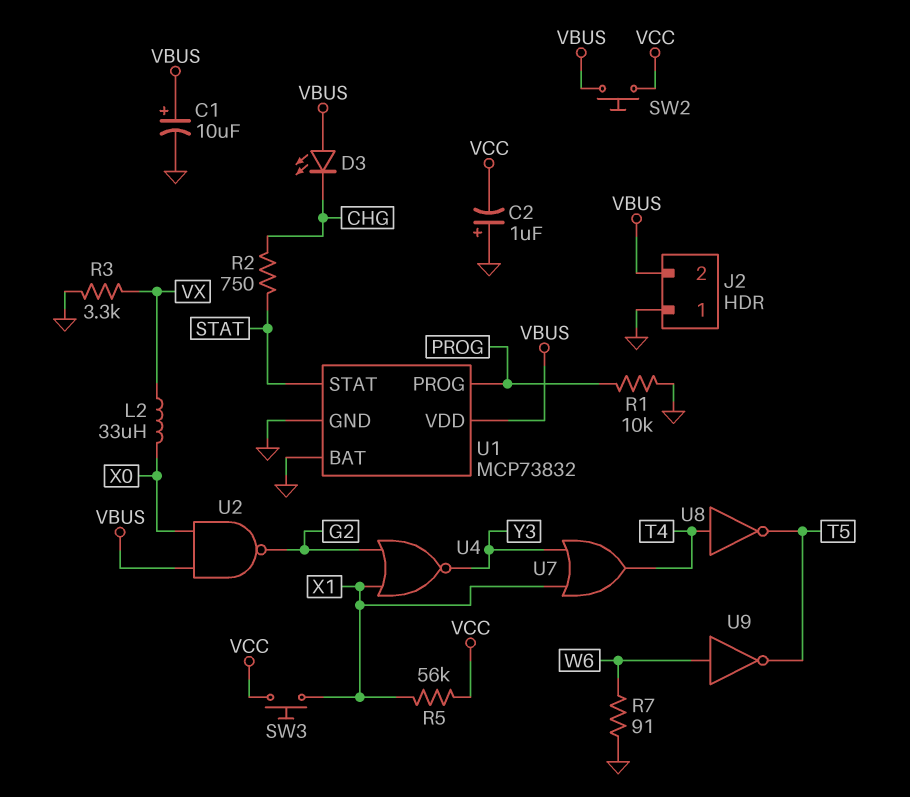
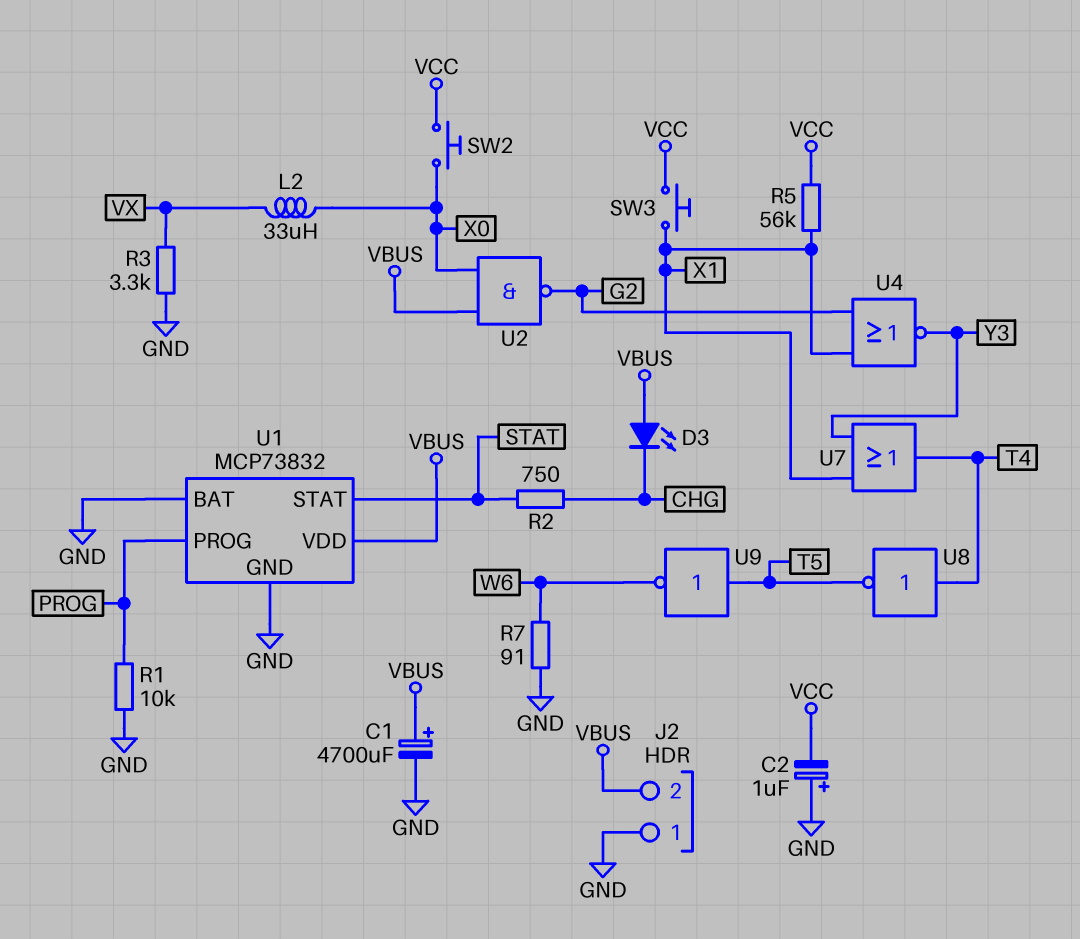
C1: 10uF (plus VBUS, minus GND) -> 4700uF (plus VBUS, minus GND)
SW2: button (VBUS, VCC) -> button (VCC, X0)
U9: NOT (in W6, out T5) -> NOT (in T5, out W6)

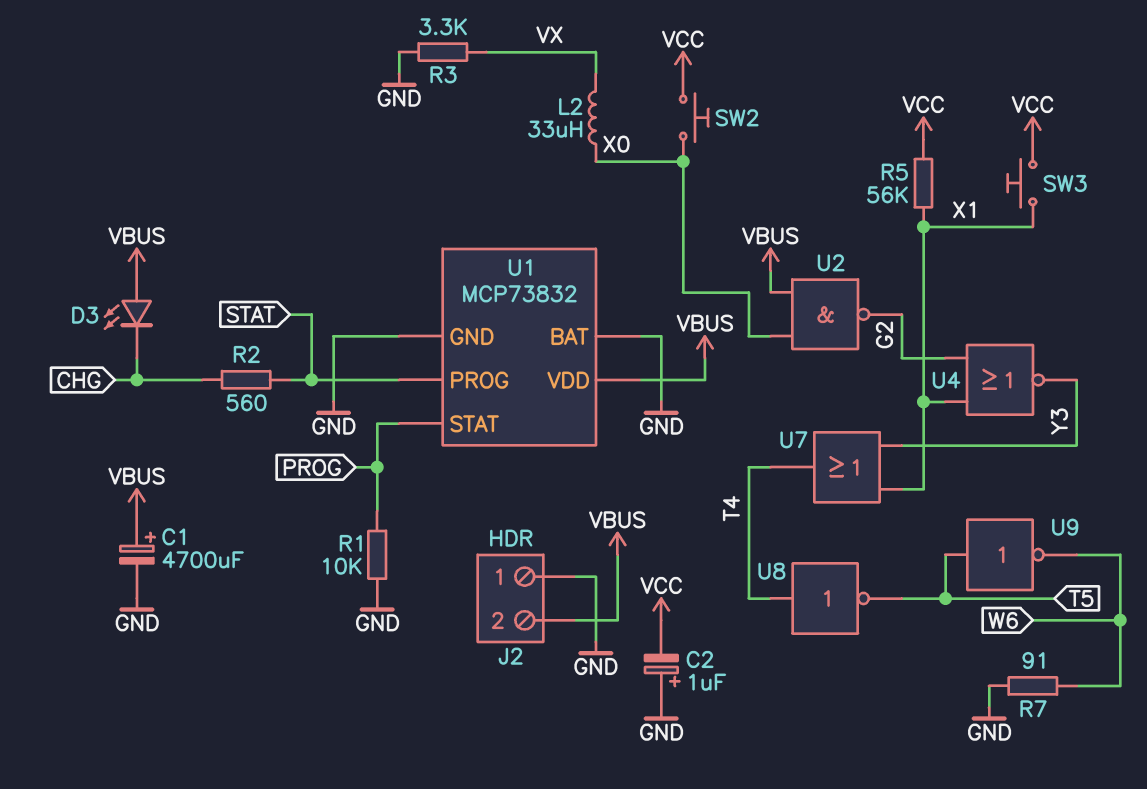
R2: 750 (CHG, STAT) -> 560 (CHG, STAT)
U1 pin PROG: PROG -> STAT
U1 pin STAT: STAT -> PROG

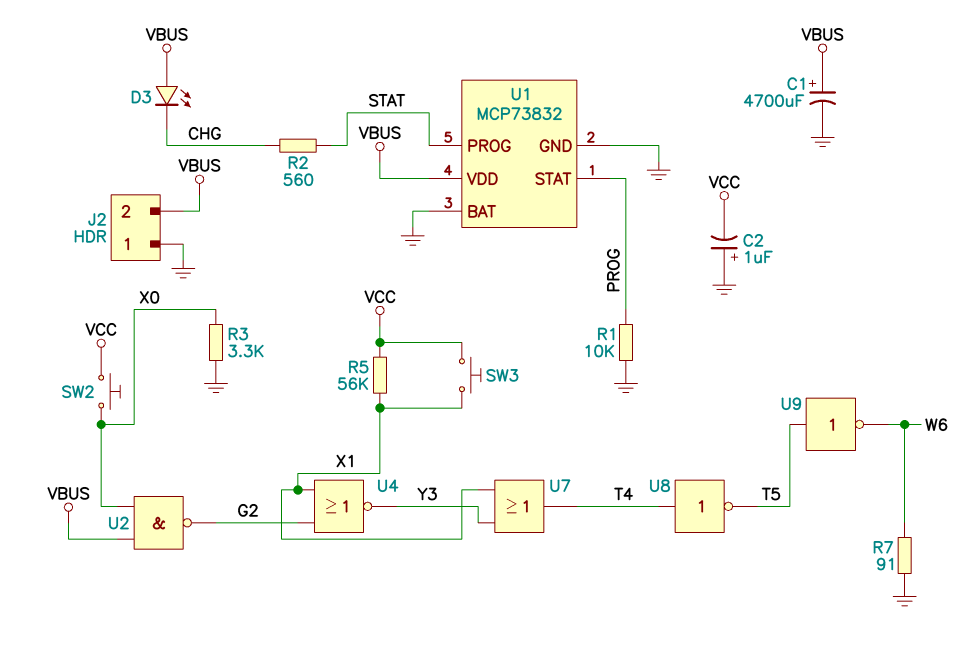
L2: 33uH (VX, X0) -> none
R3: 3.3k (GND, VX) -> 3.3k (GND, X0)

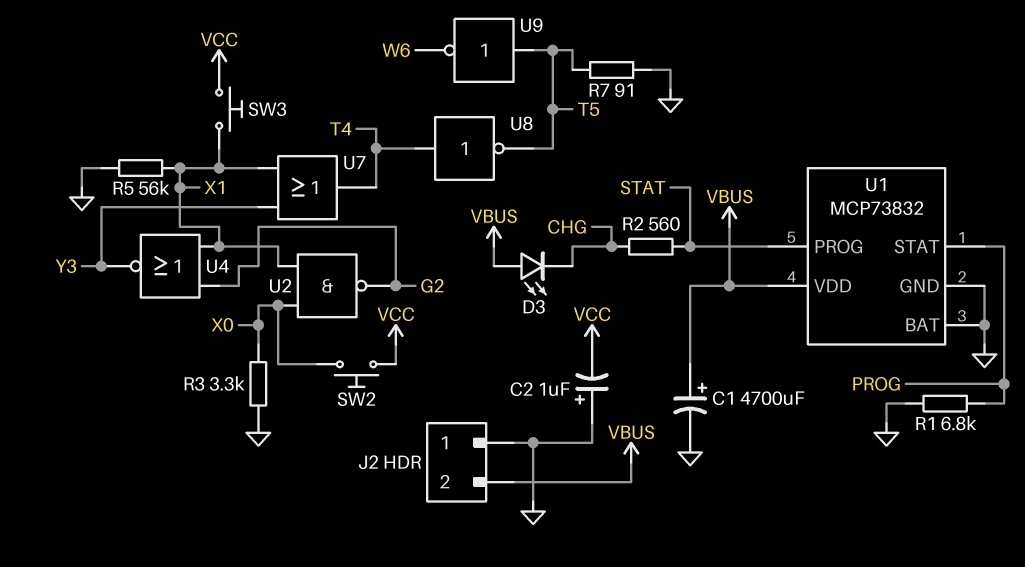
R1: 10k (GND, PROG) -> 6.8k (GND, PROG)
R5: 56k (VCC, X1) -> 56k (GND, X1)
R7: 91 (GND, W6) -> 91 (GND, T5)
U2: NAND (in VBUS, in X0, out G2) -> NAND (in X0, in X1, out G2)

